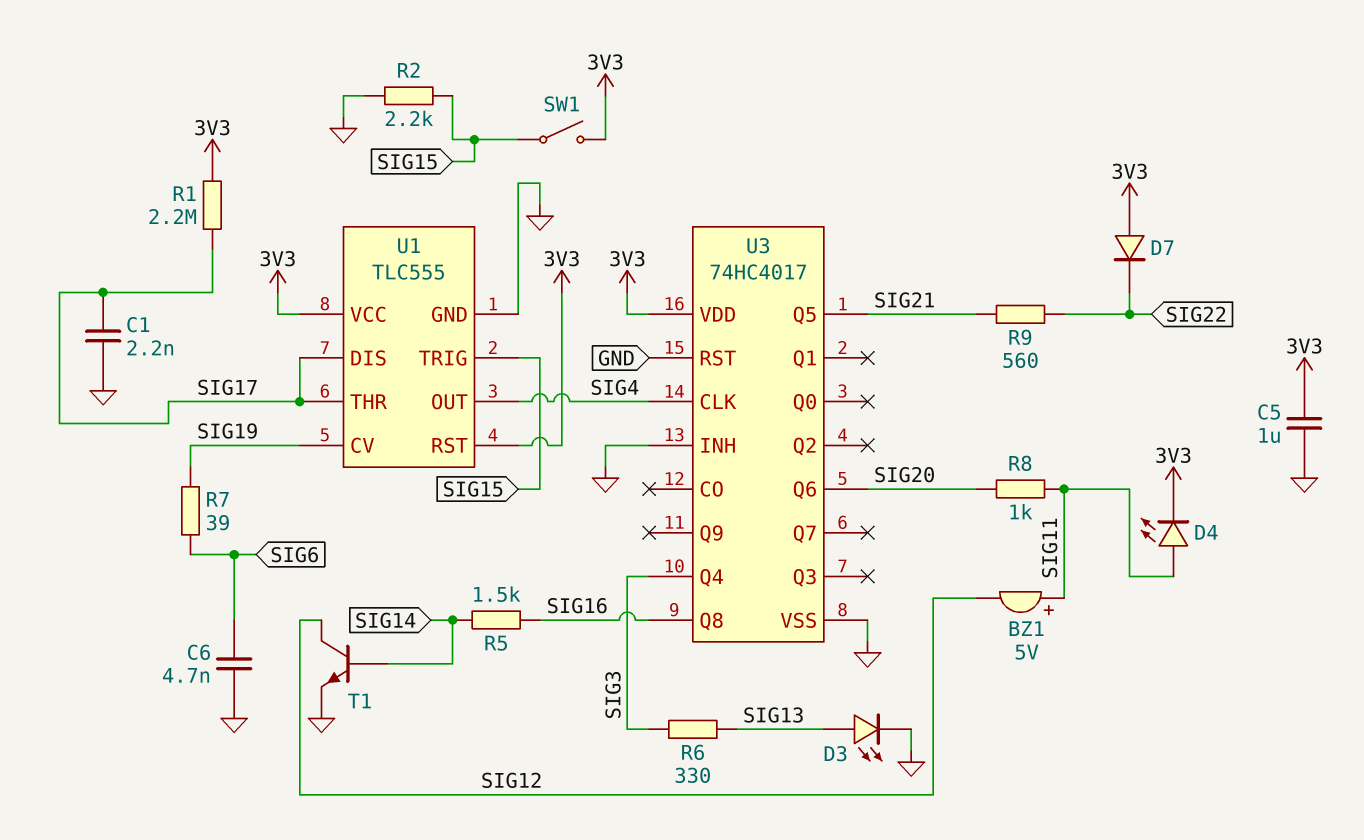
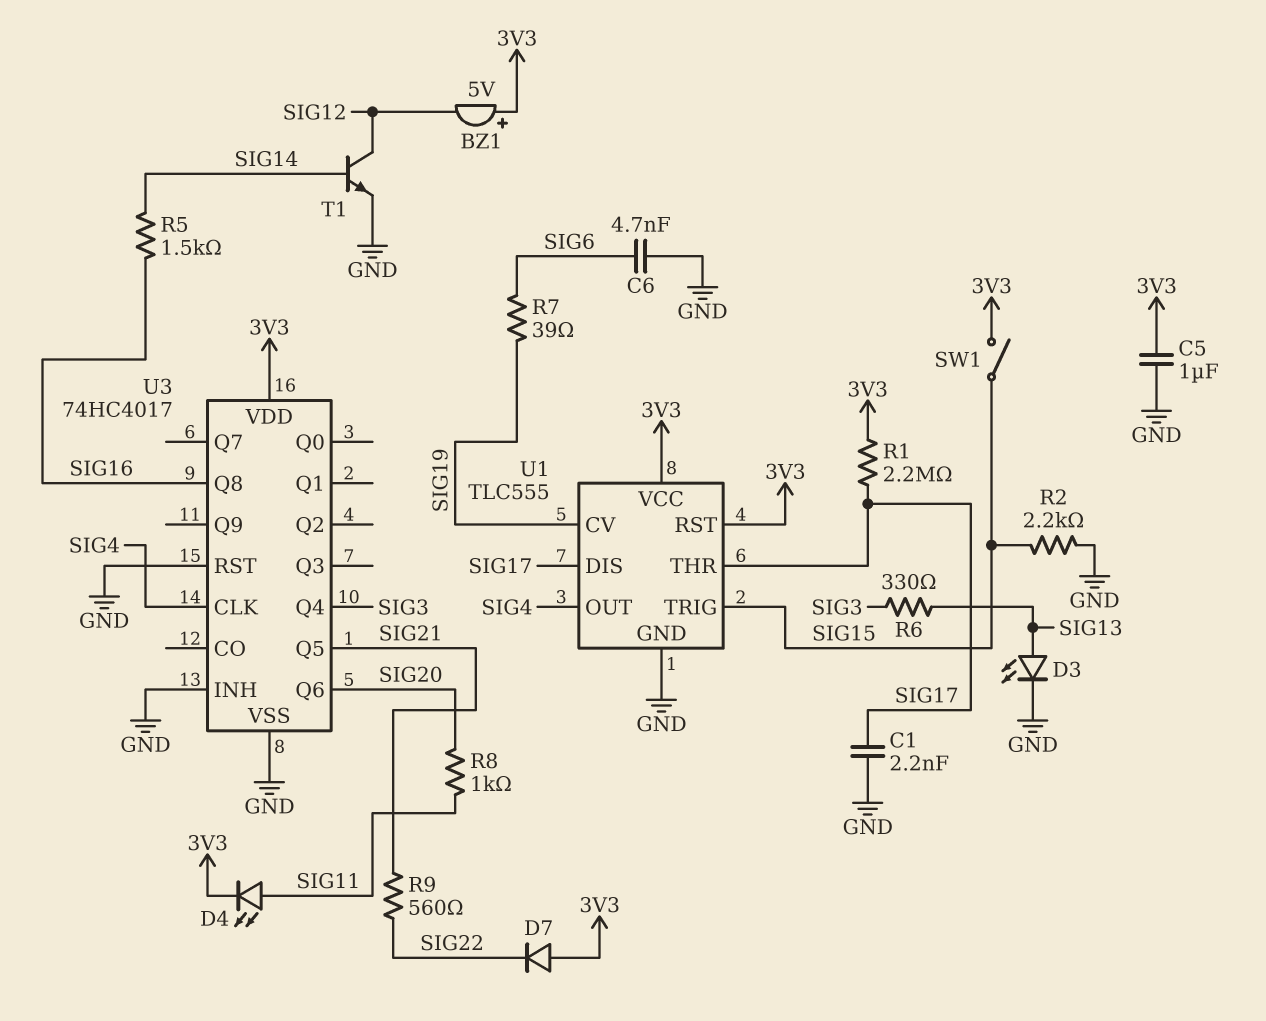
BZ1: buzzer 5V (plus SIG11, minus SIG12) -> buzzer 5V (plus 3V3, minus SIG12)

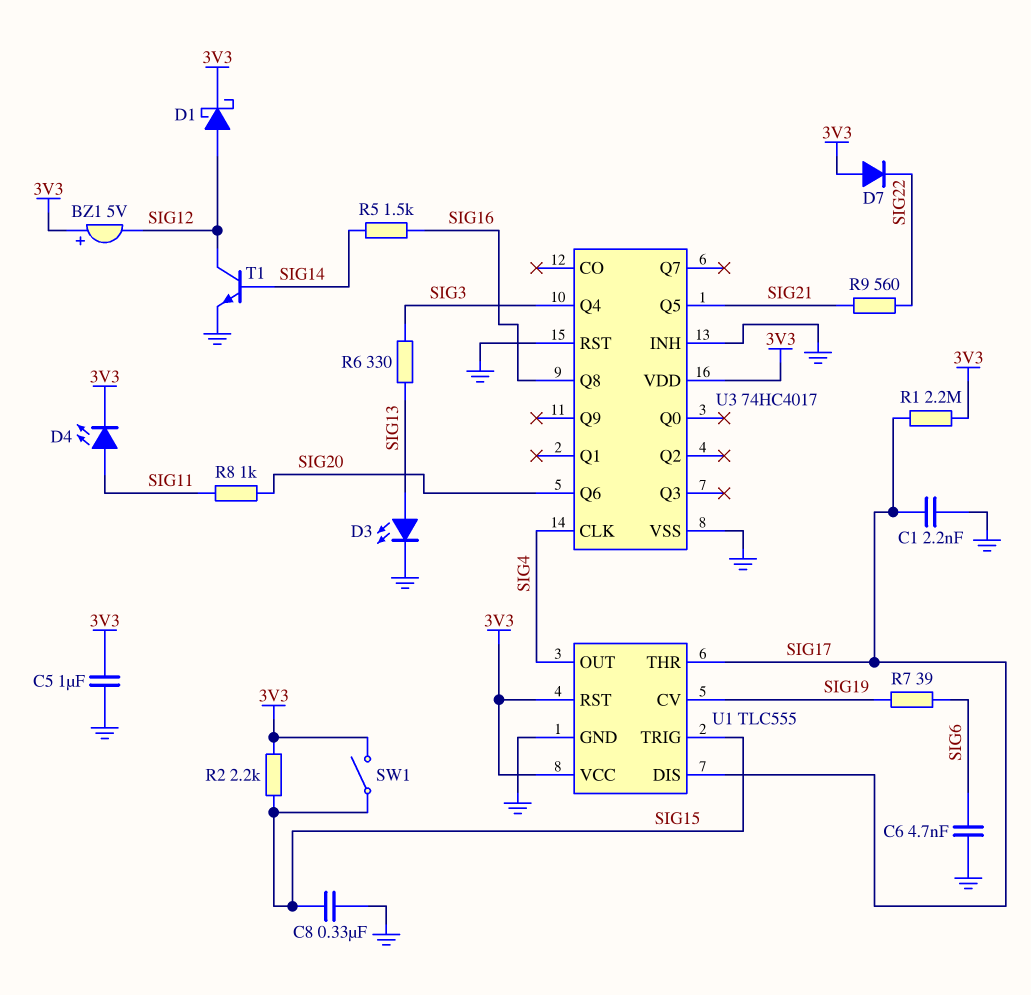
C8: none -> 330nF (GND, SIG15)
D1: none -> schottky (A SIG12, K 3V3)
R2: 2.2k (GND, SIG15) -> 2.2k (3V3, SIG15)

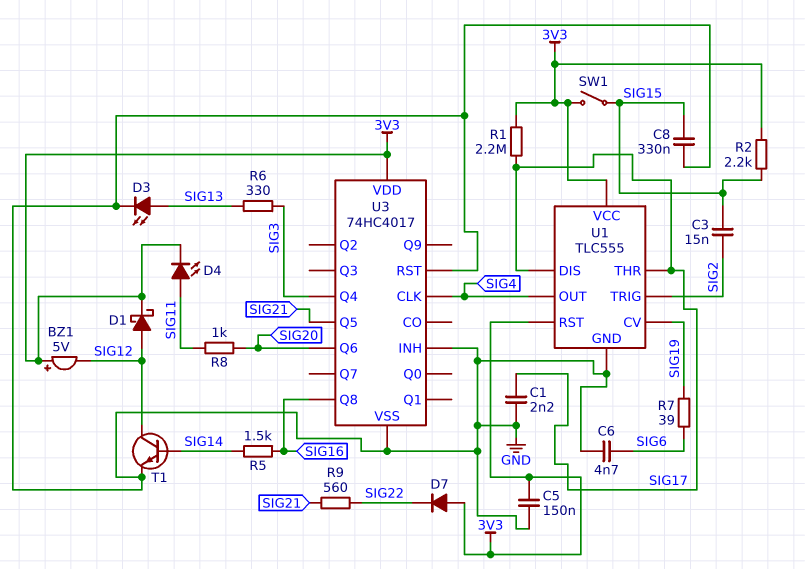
C3: none -> 15nF (SIG2, SIG15)
C5: 1uF (3V3, GND) -> 150nF (3V3, GND)
U1 pin TRIG: SIG15 -> SIG2

